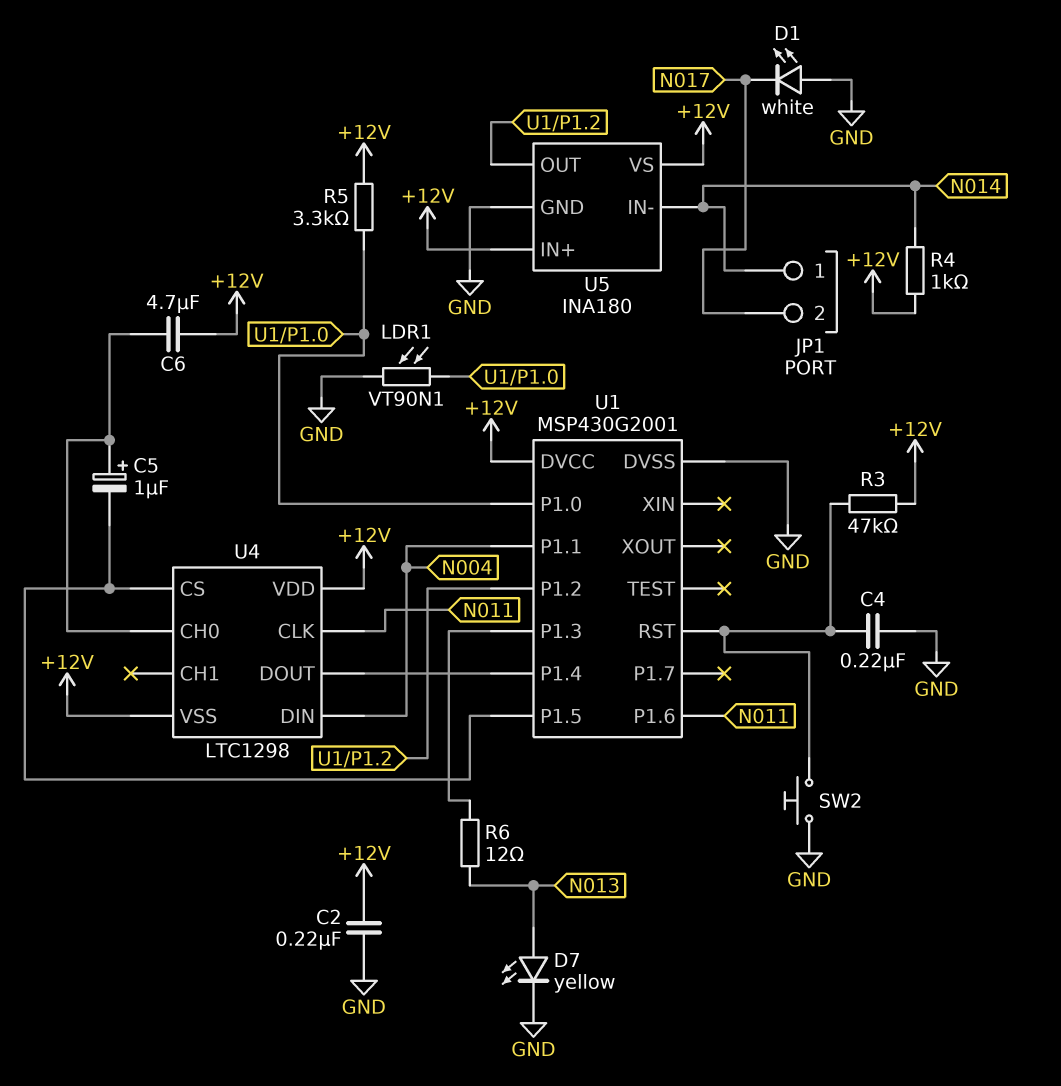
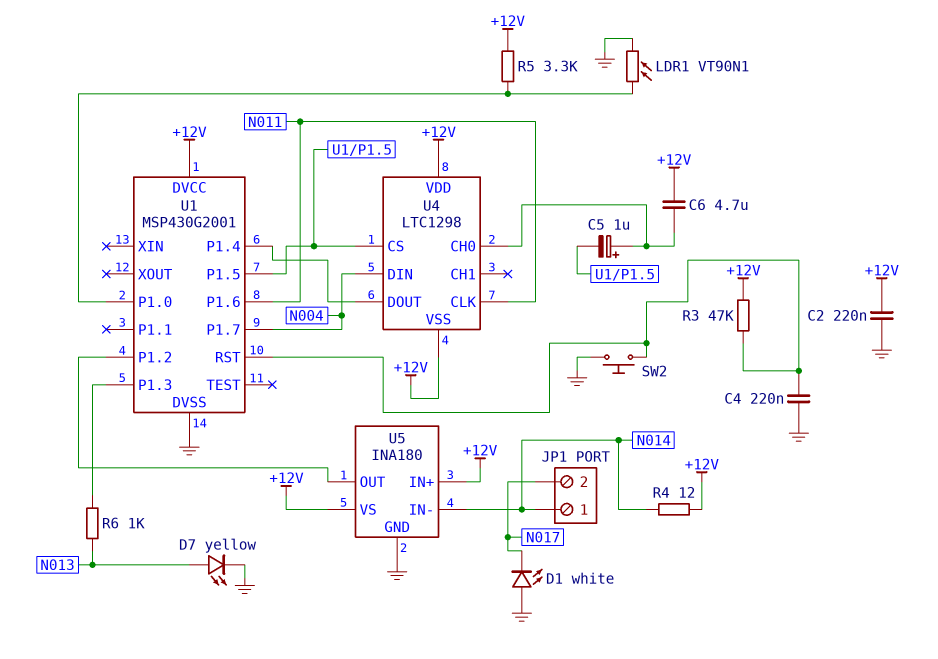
R4: 1k (+12V, N014) -> 12 (+12V, N014)
R6: 12 (N013, U1/P1.3) -> 1k (N013, U1/P1.3)
U1 pin P1.1: N004 -> none
U1 pin P1.7: none -> N004

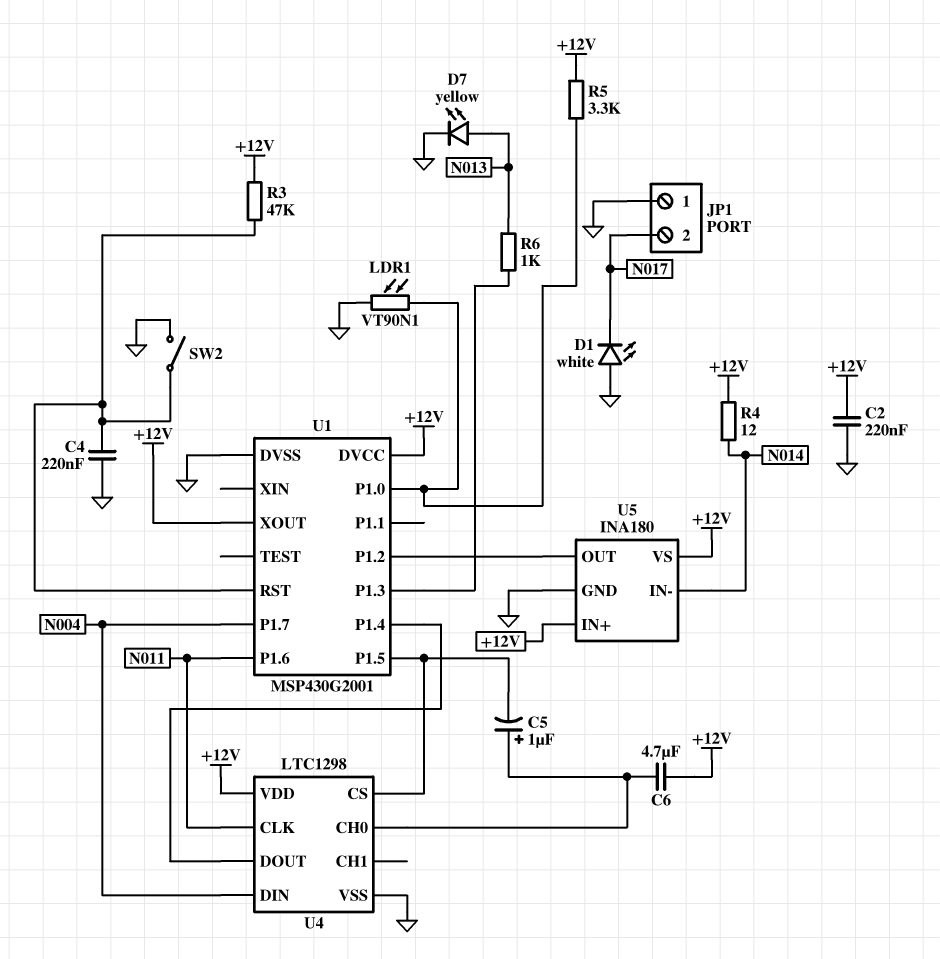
JP1 pin 1: N014 -> GND
SW2: button (GND, U1/RST) -> switch (GND, U1/RST)
U1 pin XOUT: none -> +12V
U4 pin VSS: +12V -> GND

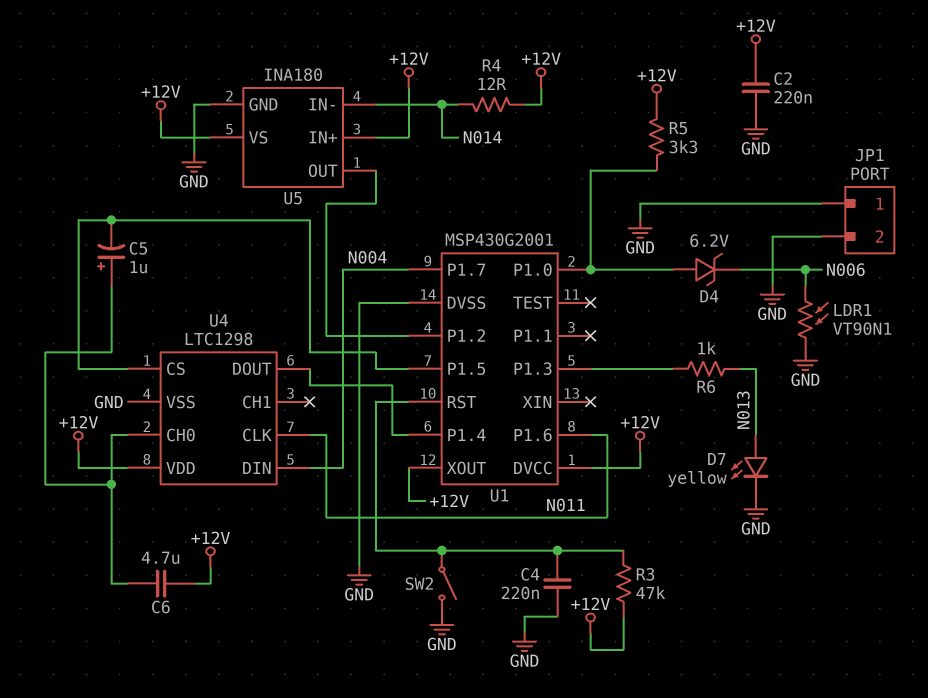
D1: LED white (A GND, K N017) -> none
D4: none -> zener 6.2V (A U1/P1.0, K N006)
JP1 pin 2: N017 -> GND
LDR1: VT90N1 (GND, U1/P1.0) -> VT90N1 (GND, N006)

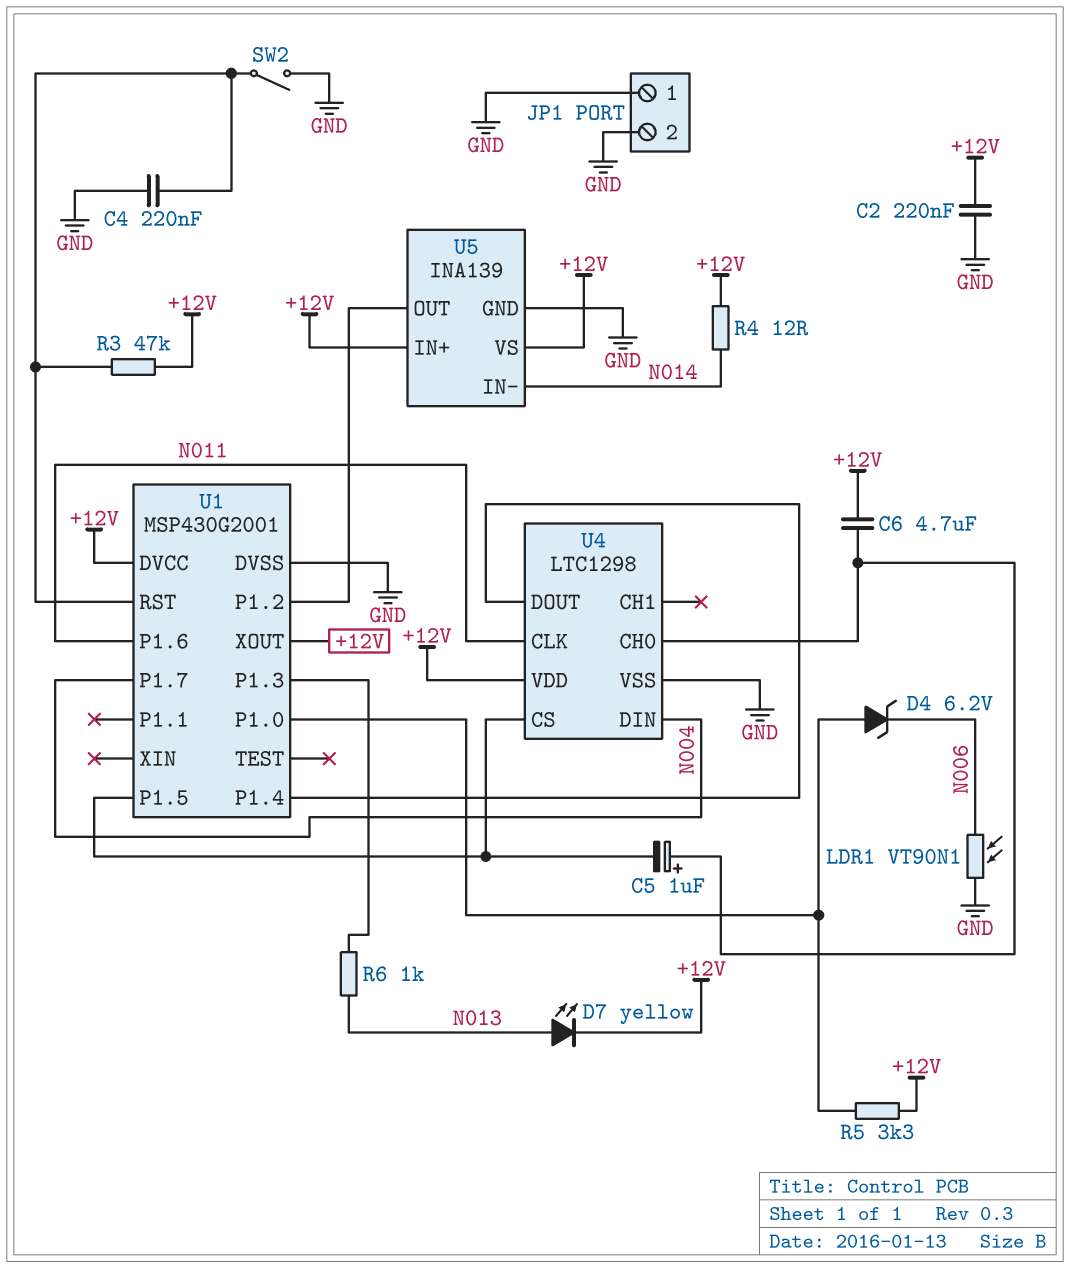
D7: LED yellow (A N013, K GND) -> LED yellow (A N013, K +12V)
U5: INA180 -> INA139

